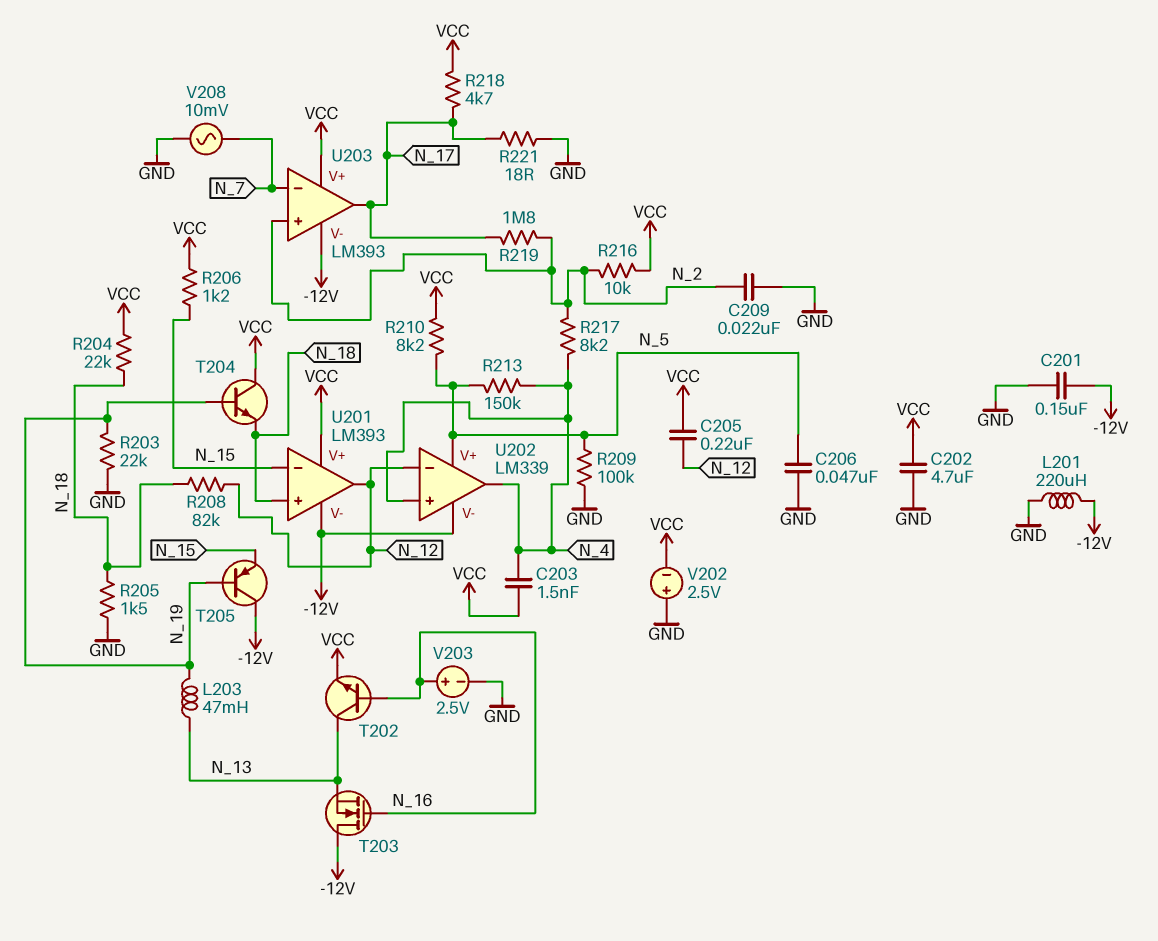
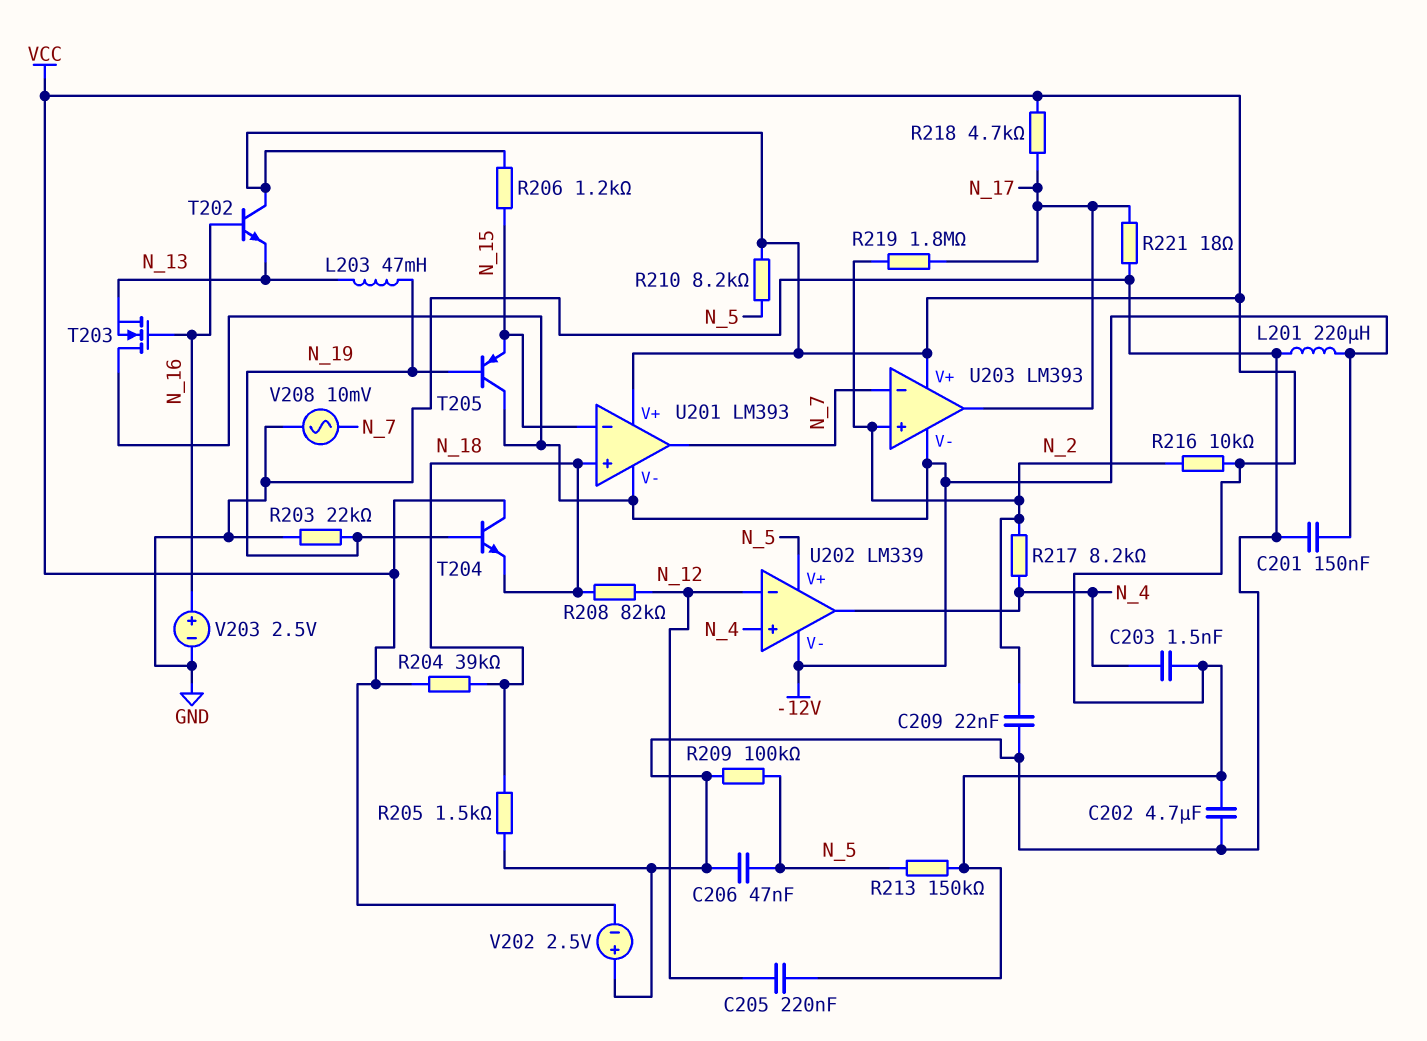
R204: 22k (N_18, VCC) -> 39k (N_18, VCC)
R213: 150k (N_4, N_5) -> 150k (N_5, VCC)
T202: NPN (B N_16, C N_13, E VCC) -> NPN (B N_16, C VCC, E N_13)
U201 pin out: N_12 -> N_7

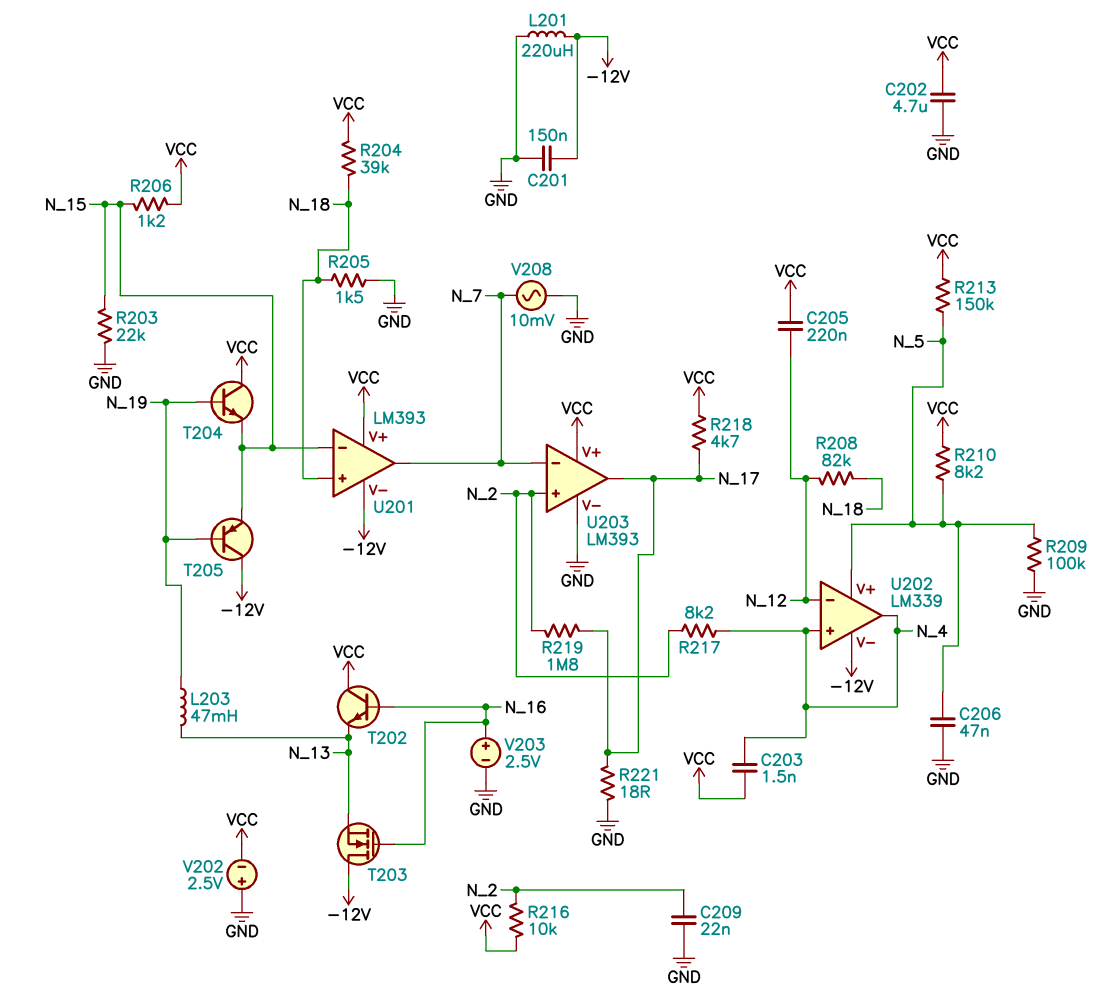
R203: 22k (GND, N_19) -> 22k (GND, N_15)
T204: NPN (B N_19, C VCC, E N_18) -> NPN (B N_19, C VCC, E N_15)
U203 pin V-: -12V -> GND

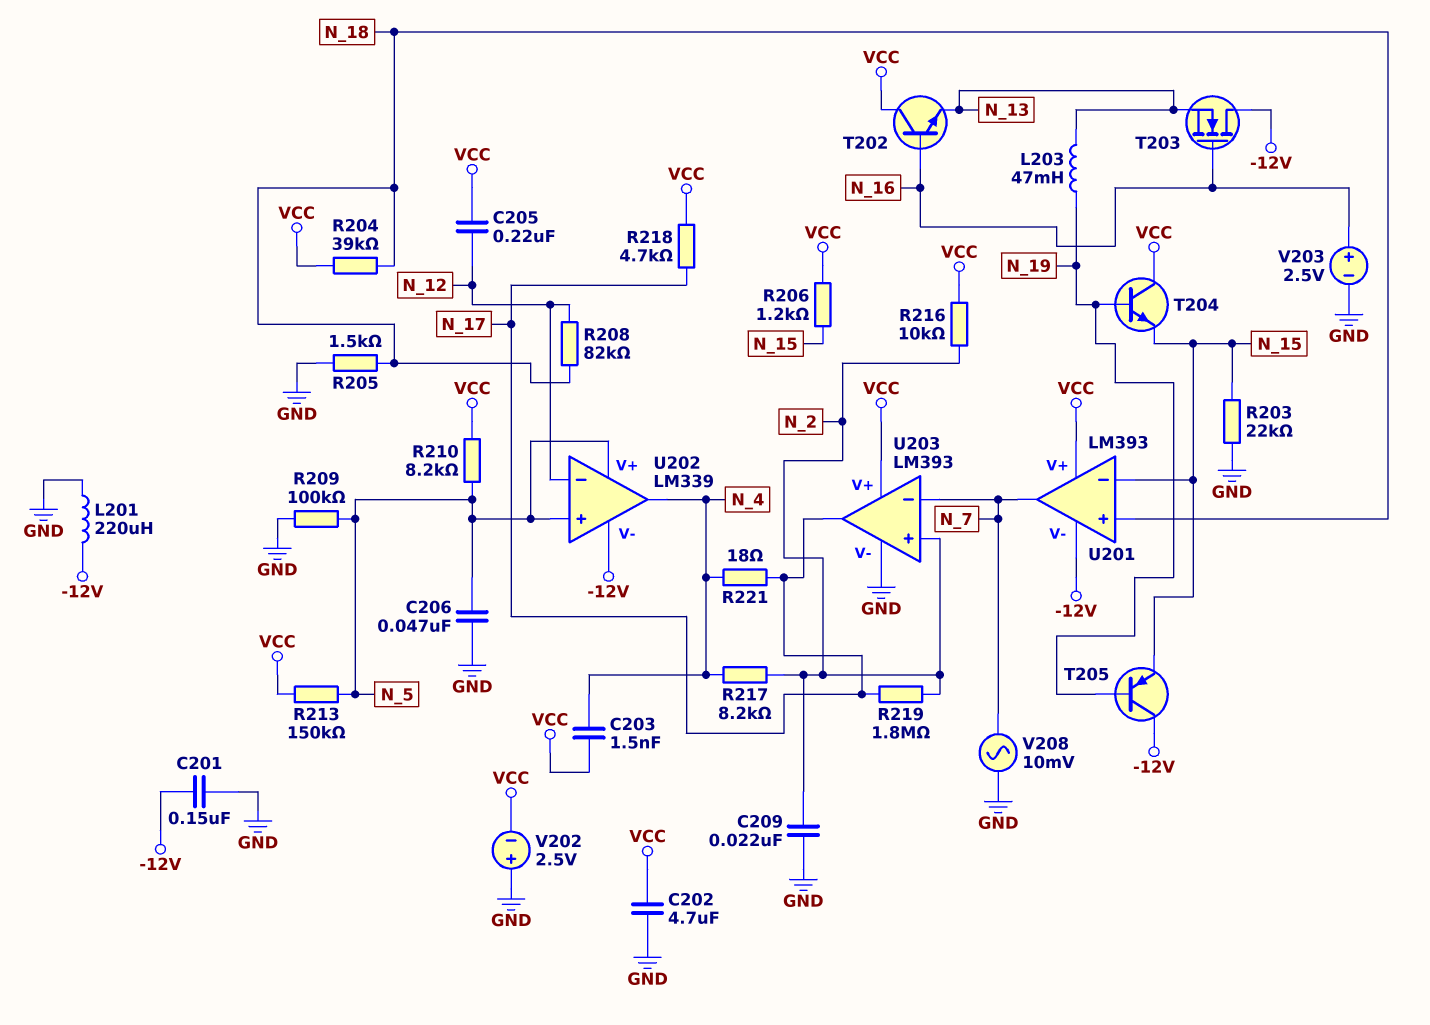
R221: 18 (GND, N_17) -> 18 (N_4, N_17)
U202 pin in+: N_4 -> N_5

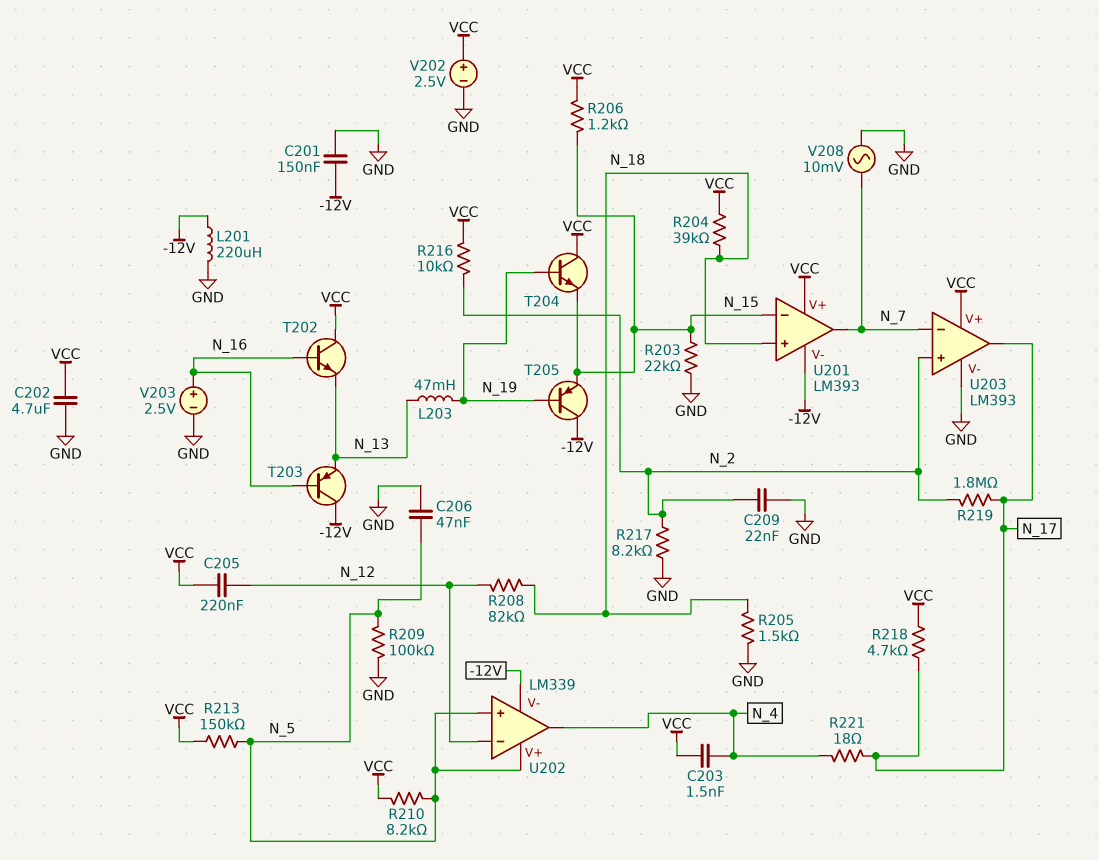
R217: 8.2k (N_2, N_4) -> 8.2k (GND, N_2)
T203: NMOS (G N_16, D -12V, S N_13) -> PNP (B N_16, C -12V, E N_13)
V202: 2.5V (plus GND, minus VCC) -> 2.5V (plus VCC, minus GND)

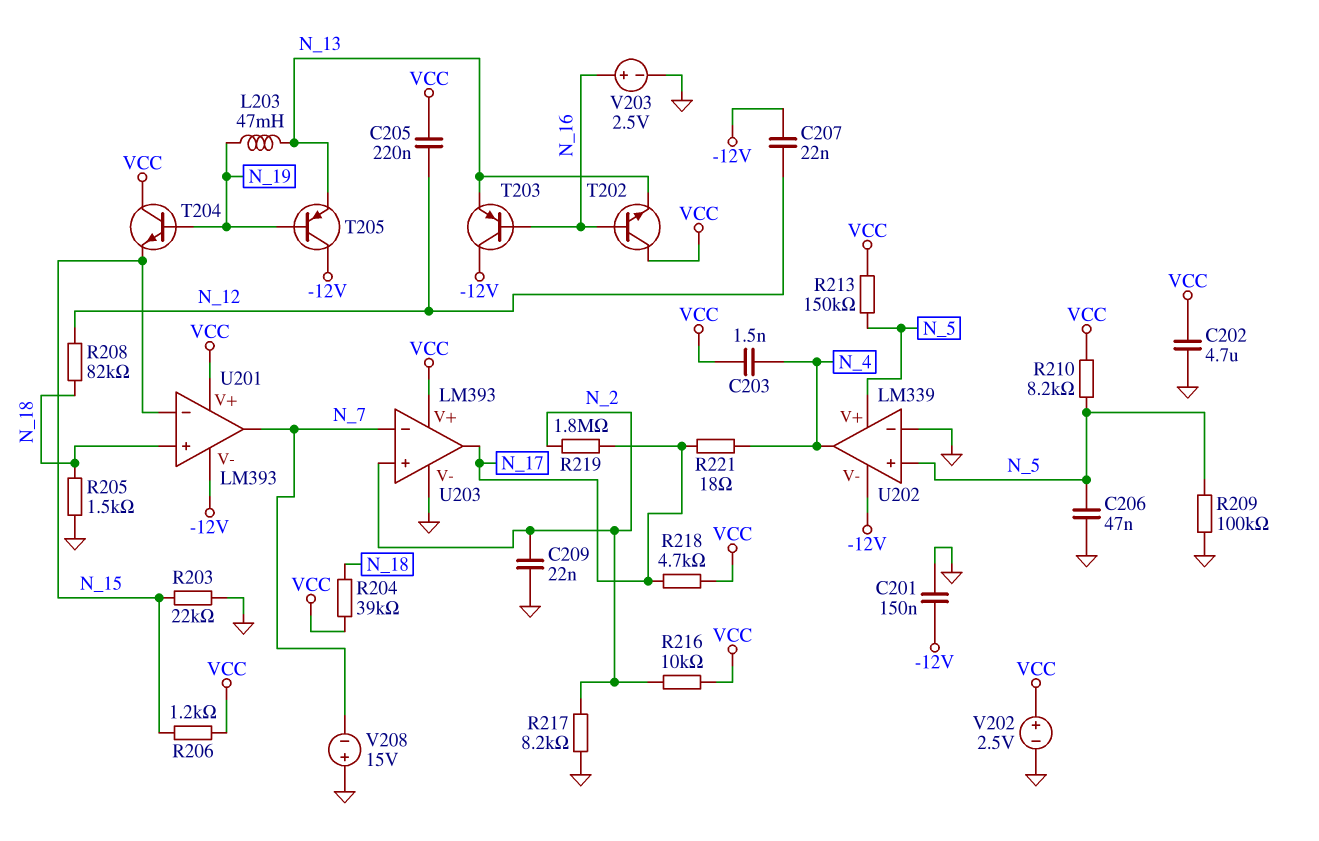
C207: none -> 22nF (-12V, N_12)
L201: 220uH (-12V, GND) -> none
T205: PNP (B N_19, C -12V, E N_15) -> PNP (B N_19, C -12V, E N_13)
U202 pin in-: N_12 -> GND
V208: AC 10mV (GND, N_7) -> 15V (plus GND, minus N_7)

